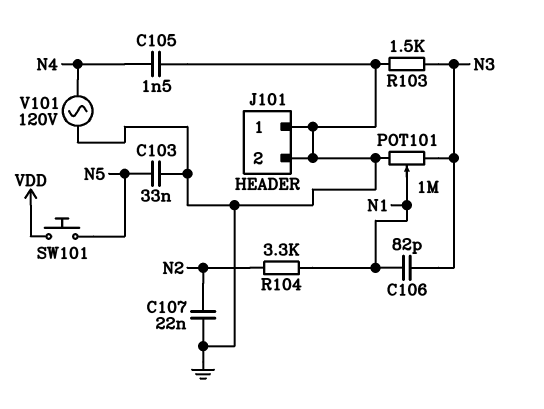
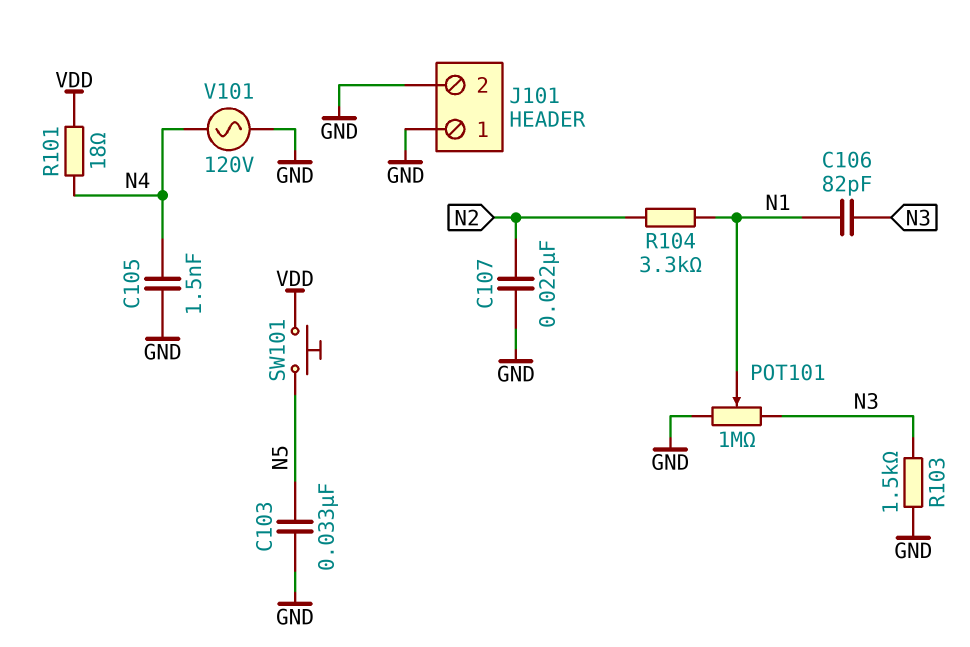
R101: none -> 18 (N4, VDD)

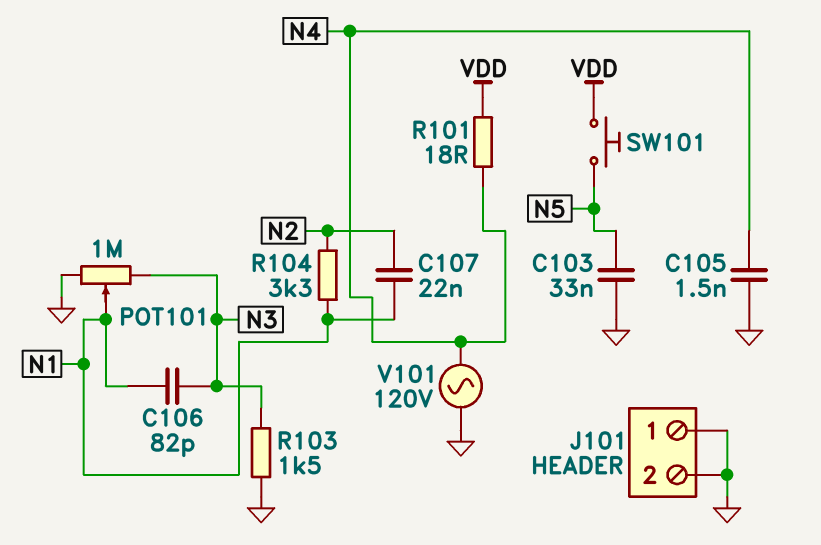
C107: 22nF (GND, N2) -> 22nF (N1, N2)

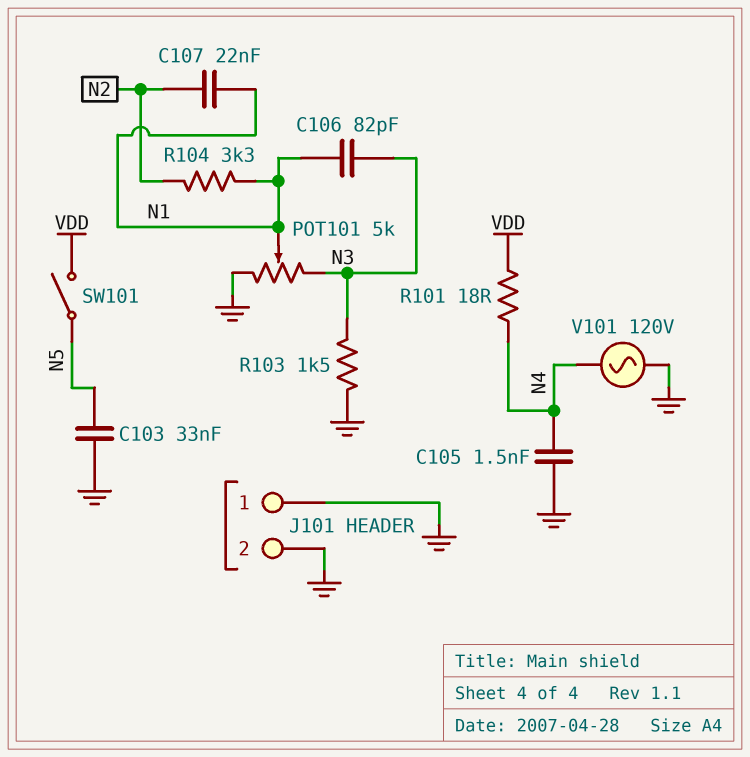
POT101: 1M (GND, N3, wiper N1) -> 5k (GND, N3, wiper N1)
SW101: button (N5, VDD) -> switch (N5, VDD)

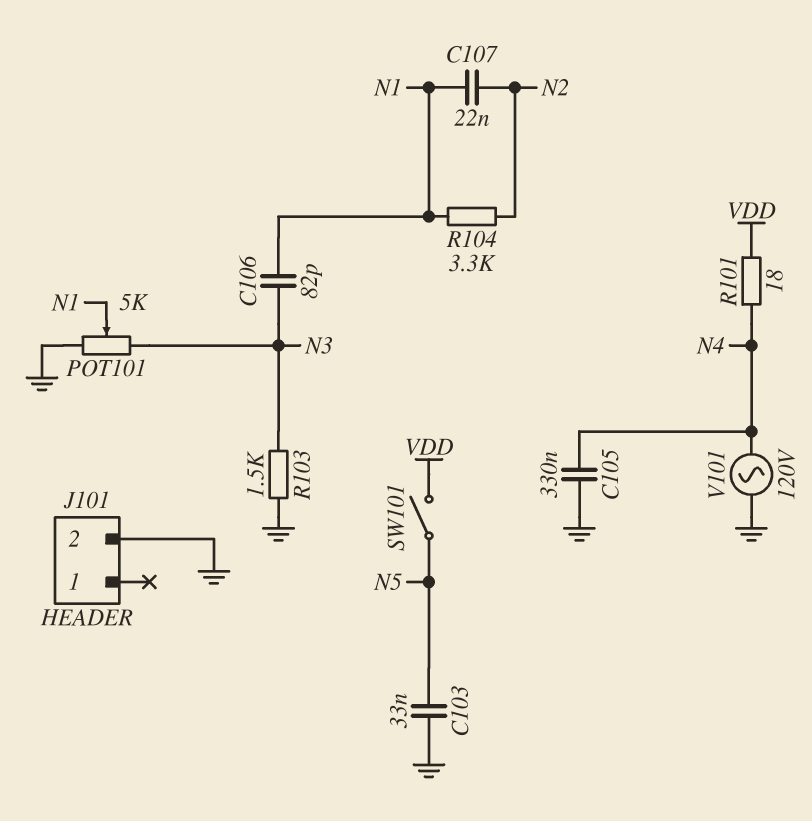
C105: 1.5nF (GND, N4) -> 330nF (GND, N4)
J101 pin 1: GND -> none

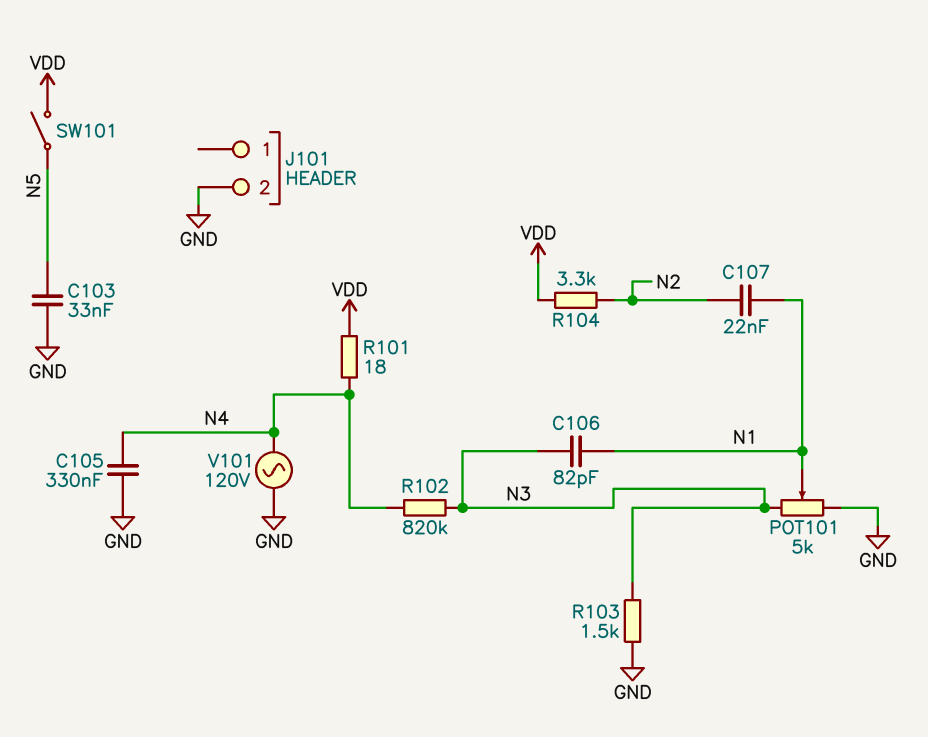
R102: none -> 820k (N3, N4)
R104: 3.3k (N1, N2) -> 3.3k (N2, VDD)

